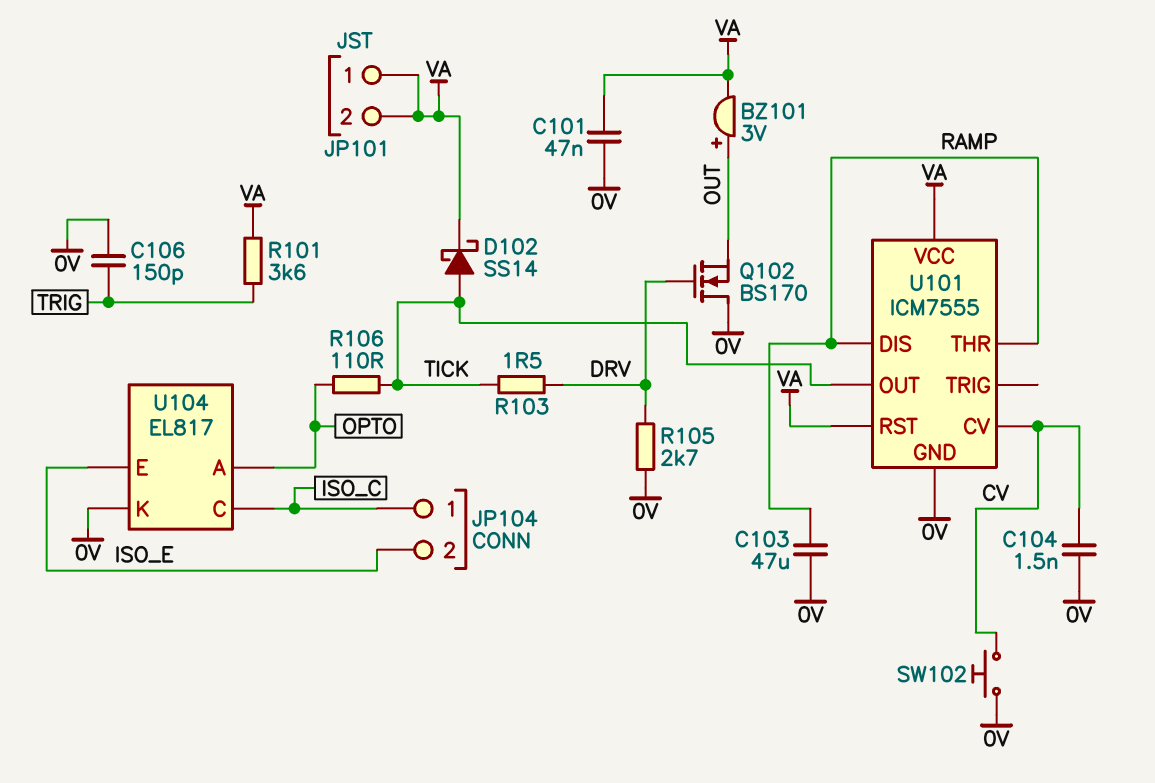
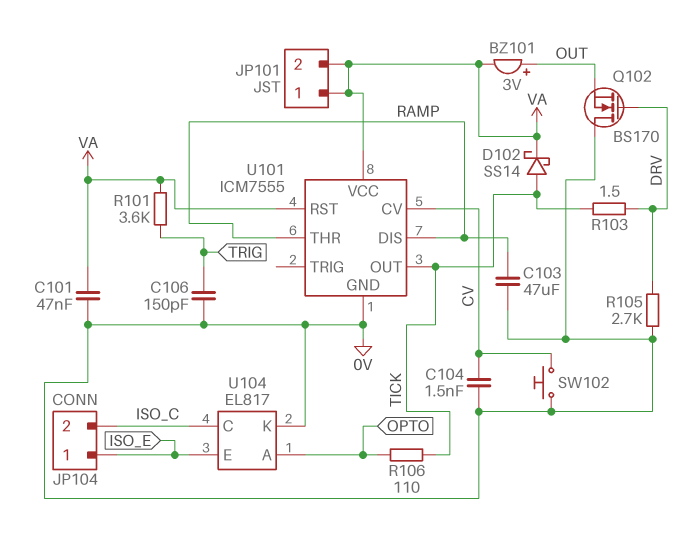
JP104 pin 1: ISO_C -> ISO_E
JP104 pin 2: ISO_E -> ISO_C

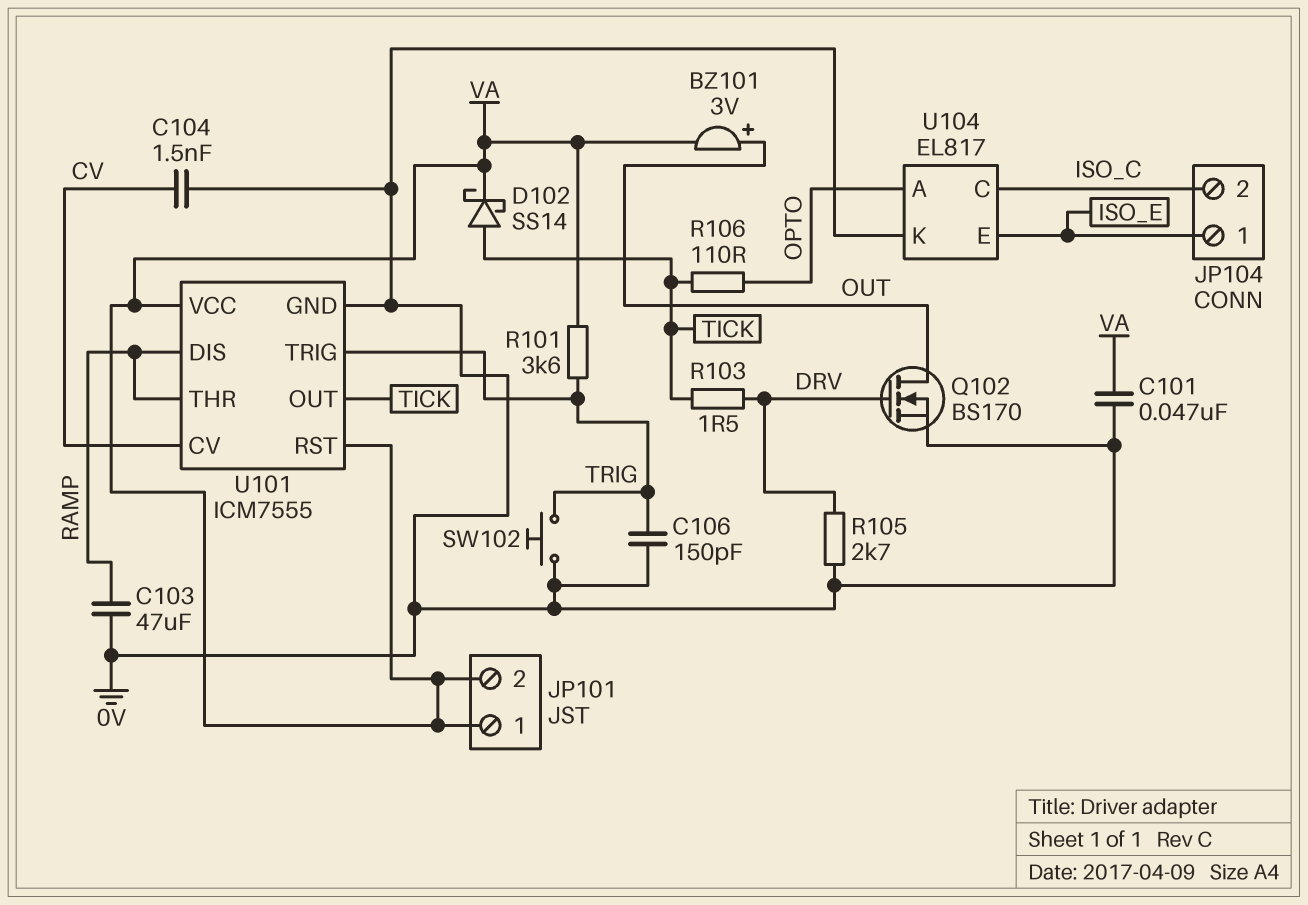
Q102: NMOS BS170 (G DRV, D 0V, S OUT) -> NMOS BS170 (G DRV, D OUT, S 0V)
SW102: button (0V, CV) -> button (0V, TRIG)
U101 pin TRIG: none -> TRIG

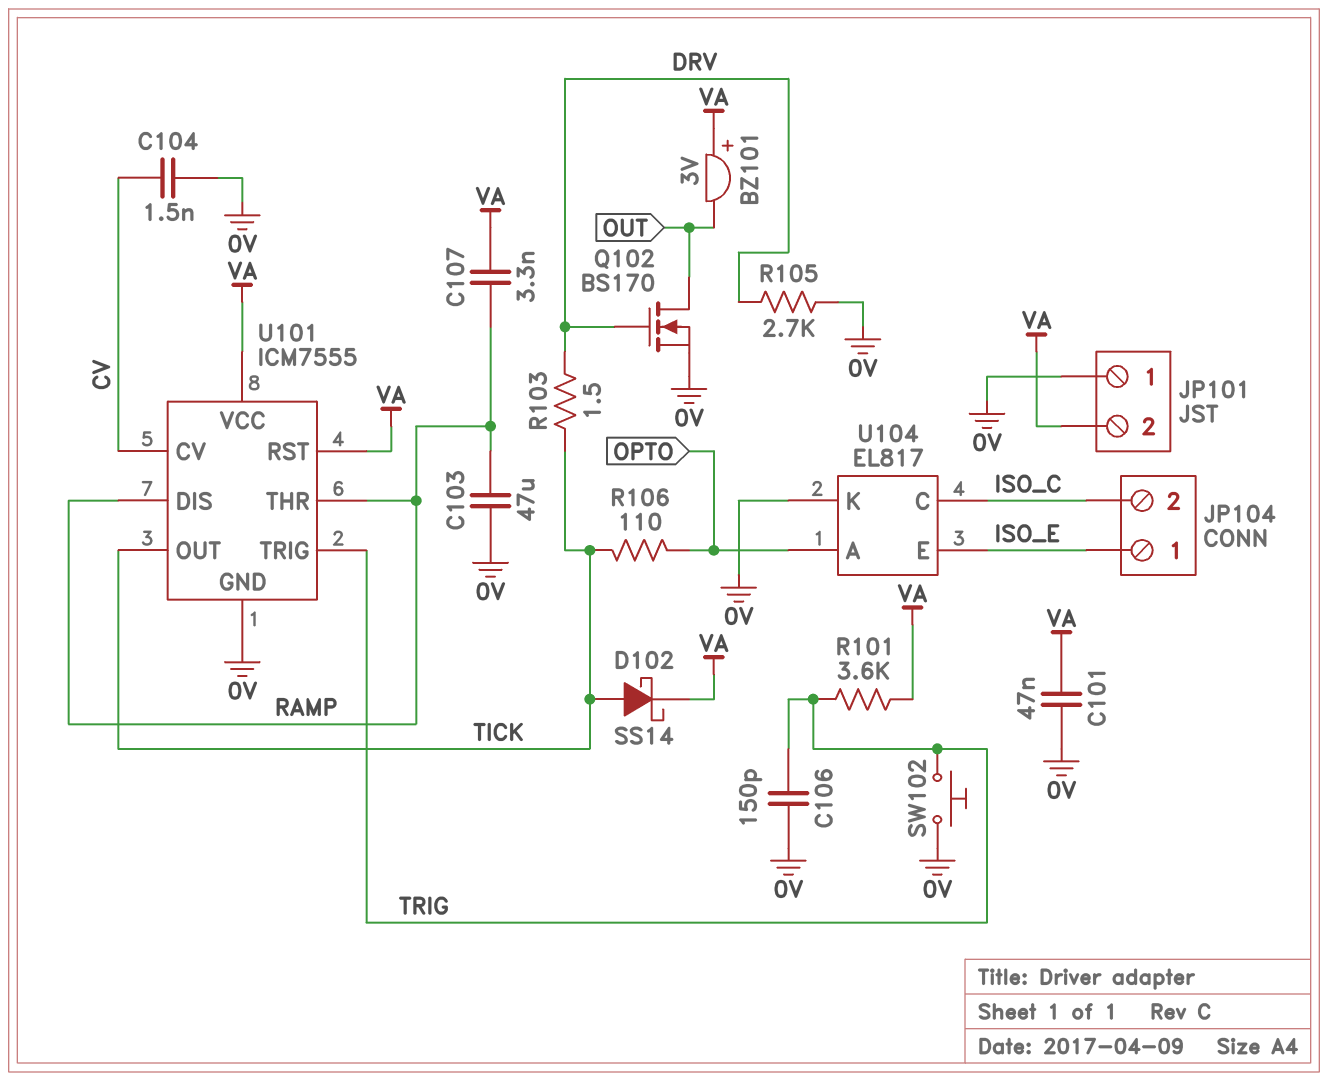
BZ101: buzzer 3V (plus OUT, minus VA) -> buzzer 3V (plus VA, minus OUT)
C107: none -> 3.3nF (RAMP, VA)
JP101 pin 1: VA -> 0V

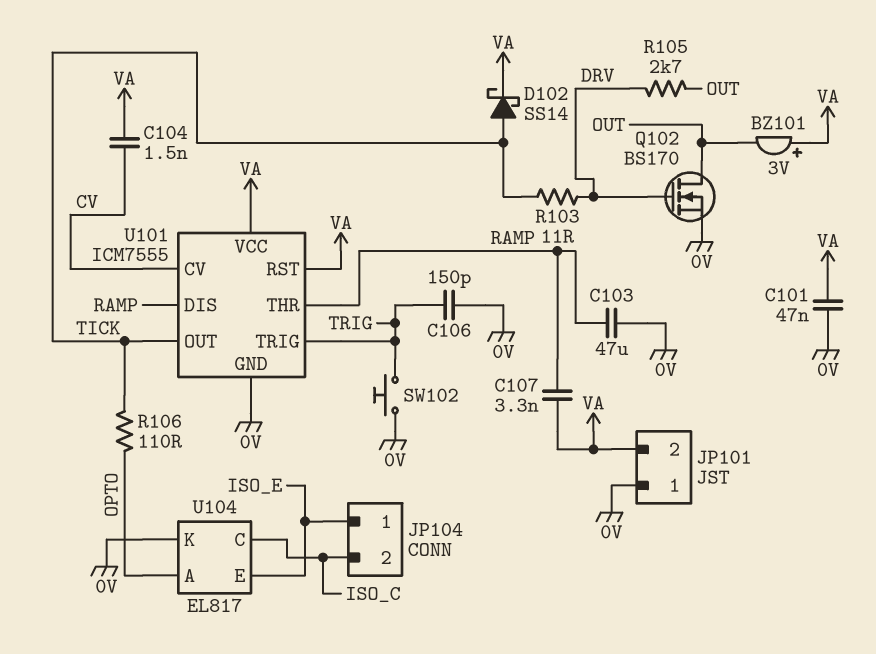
C104: 1.5nF (0V, CV) -> 1.5nF (CV, VA)
R101: 3.6k (TRIG, VA) -> none
R103: 1.5 (DRV, TICK) -> 11 (DRV, TICK)
R105: 2.7k (0V, DRV) -> 2.7k (DRV, OUT)

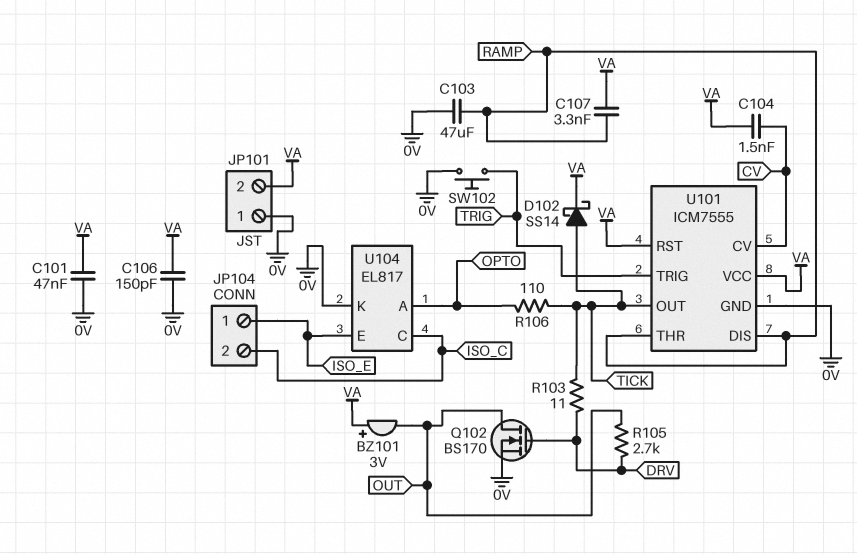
C106: 150pF (0V, TRIG) -> 150pF (0V, VA)

